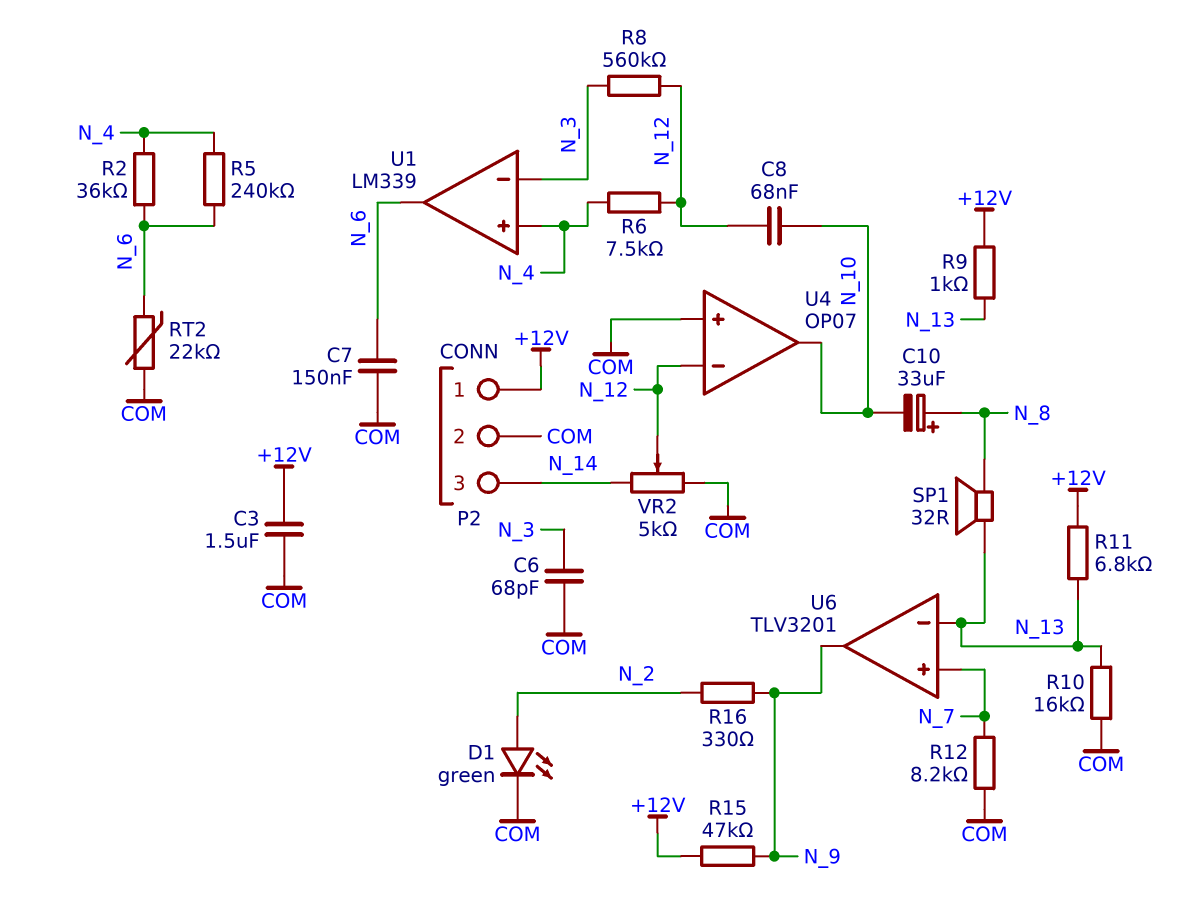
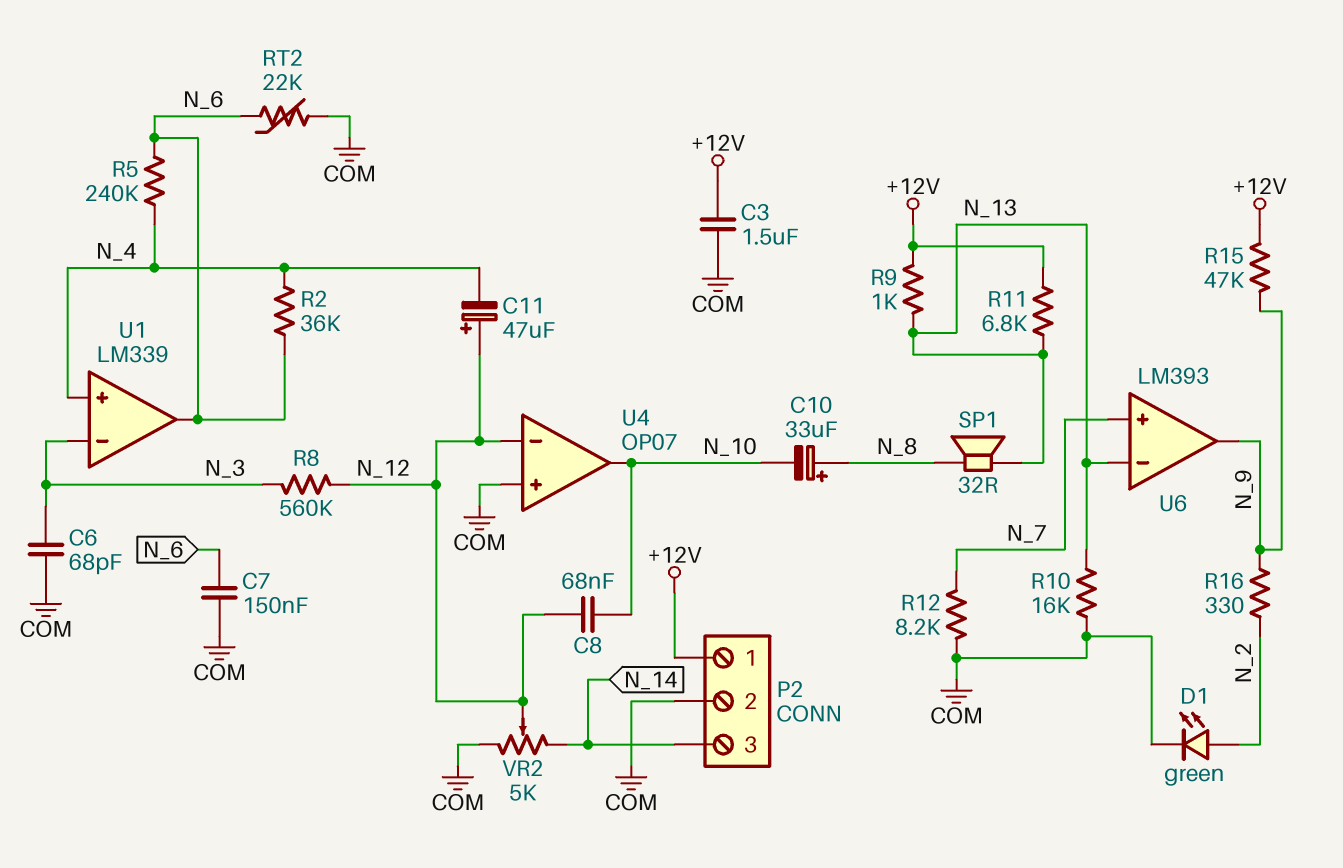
C11: none -> 47uF (plus N_12, minus N_4)
R6: 7.5k (N_4, N_12) -> none
U6: TLV3201 -> LM393

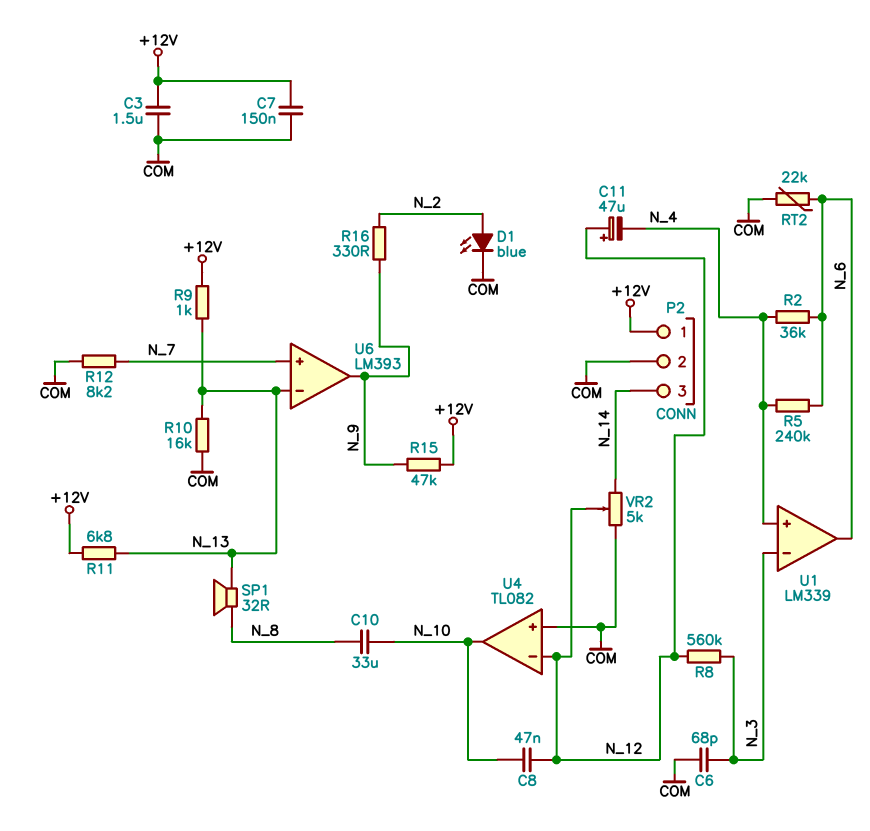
C7: 150nF (COM, N_6) -> 150nF (+12V, COM)
C8: 68nF (N_10, N_12) -> 47nF (N_10, N_12)
C10: 33uF (plus N_8, minus N_10) -> 33uF (N_8, N_10)
D1: LED green (A N_2, K COM) -> LED blue (A N_2, K COM)
U4: OP07 -> TL082

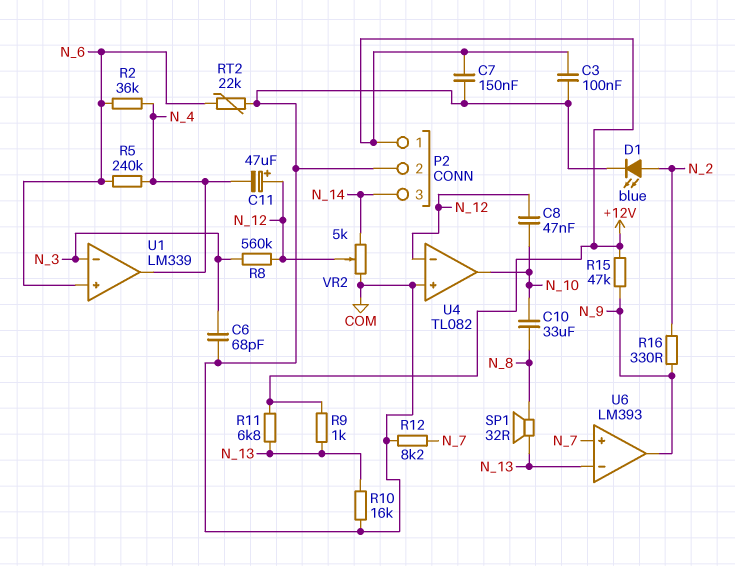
C3: 1.5uF (+12V, COM) -> 100nF (+12V, COM)
U1 pin in+: N_4 -> N_6
U1 pin out: N_6 -> N_4

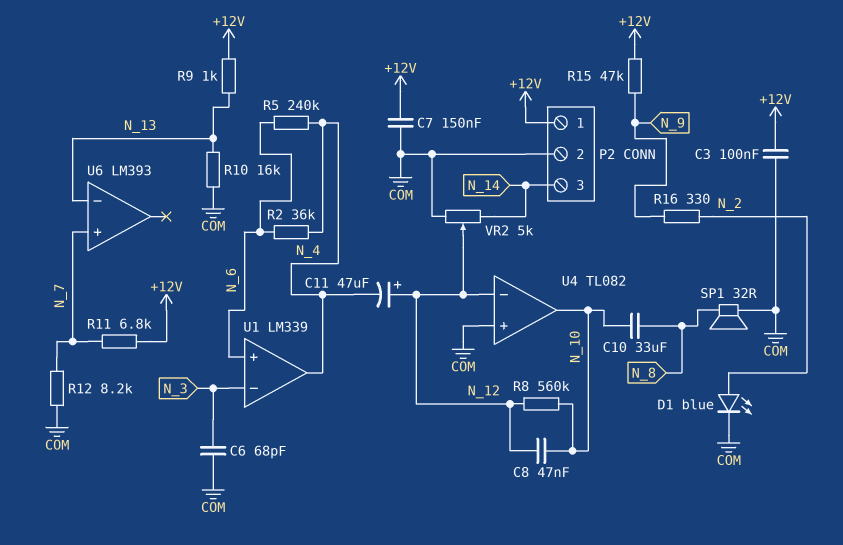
R8: 560k (N_3, N_12) -> 560k (N_10, N_12)
R11: 6.8k (+12V, N_13) -> 6.8k (+12V, N_7)
RT2: 22k (COM, N_6) -> none
SP1: speaker 32R (N_8, N_13) -> speaker 32R (COM, N_8)
U6 pin out: N_9 -> none

